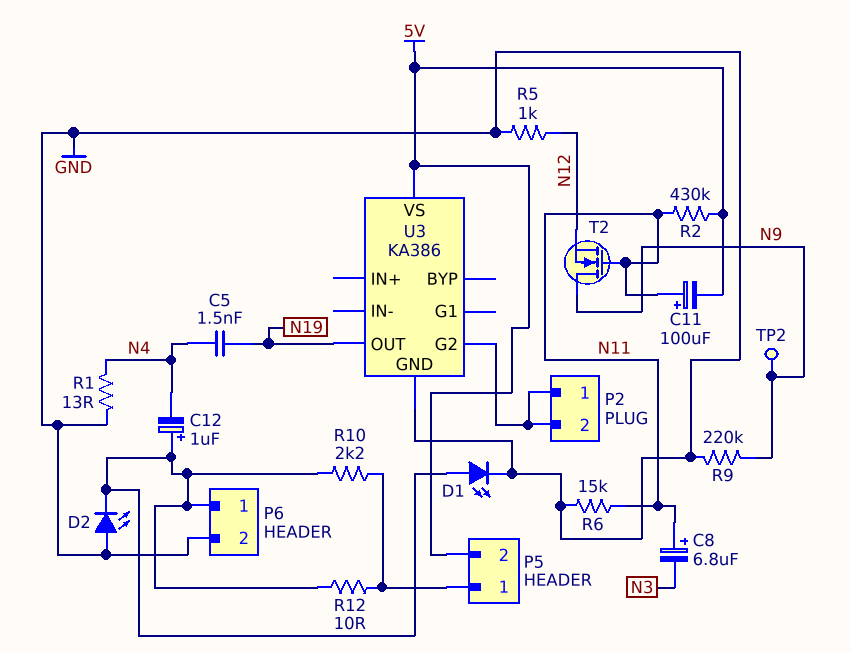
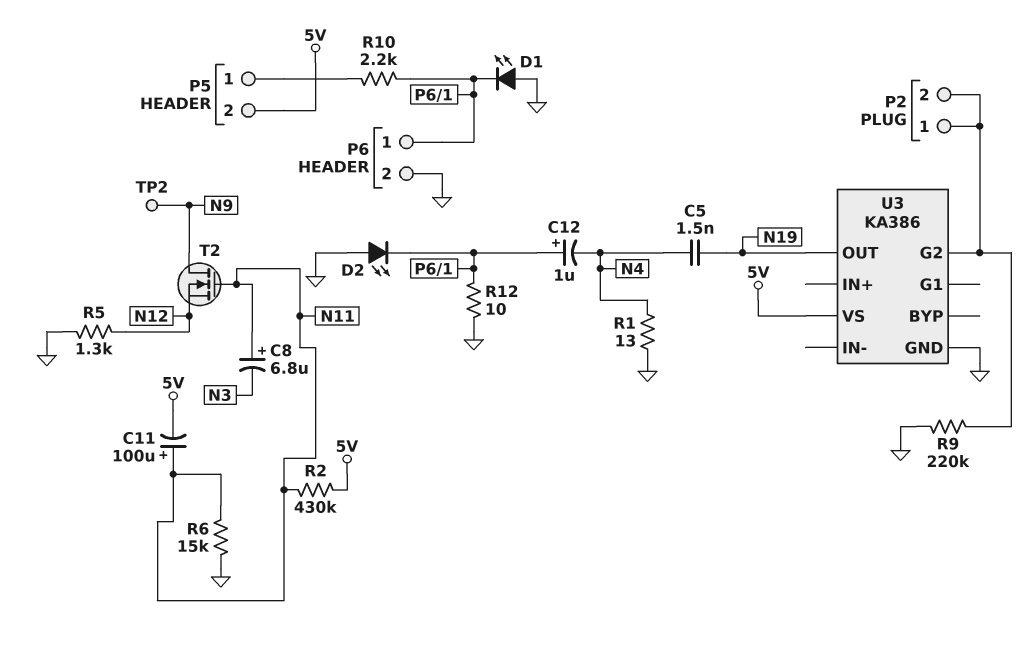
D1: LED (A P6/1, K GND) -> LED (A GND, K P6/1)
R5: 1k (GND, N12) -> 1.3k (GND, N12)
R9: 220k (GND, N9) -> 220k (GND, P2/1)
R12: 10 (P5/1, P6/1) -> 10 (GND, P6/1)

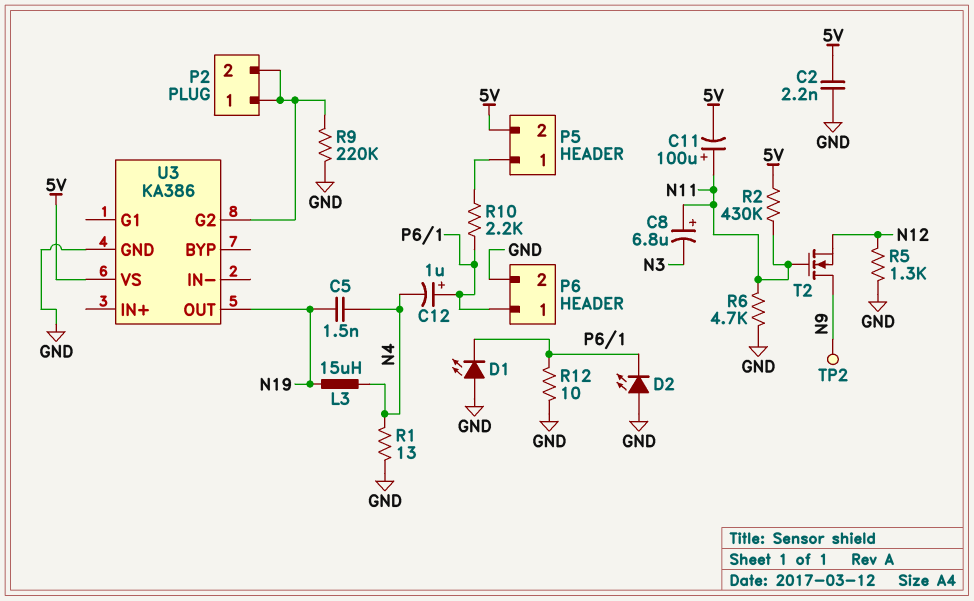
C2: none -> 2.2nF (5V, GND)
L3: none -> 15uH (N4, N19)
R6: 15k (GND, N11) -> 4.7k (GND, N11)

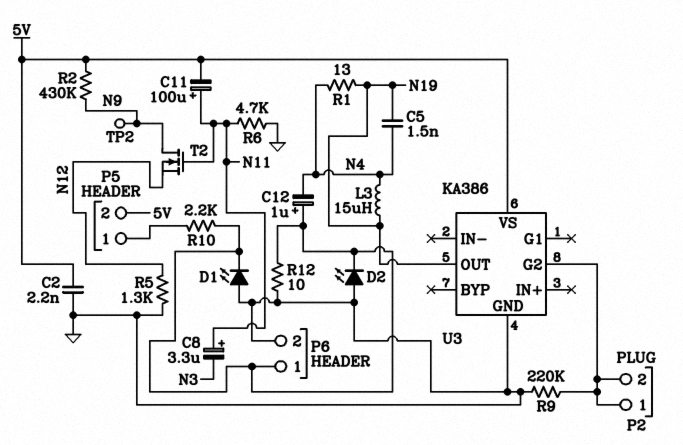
C8: 6.8uF (plus N11, minus N3) -> 3.3uF (plus N11, minus N3)
R1: 13 (GND, N4) -> 13 (N4, N19)
R2: 430k (5V, N11) -> 430k (5V, N9)

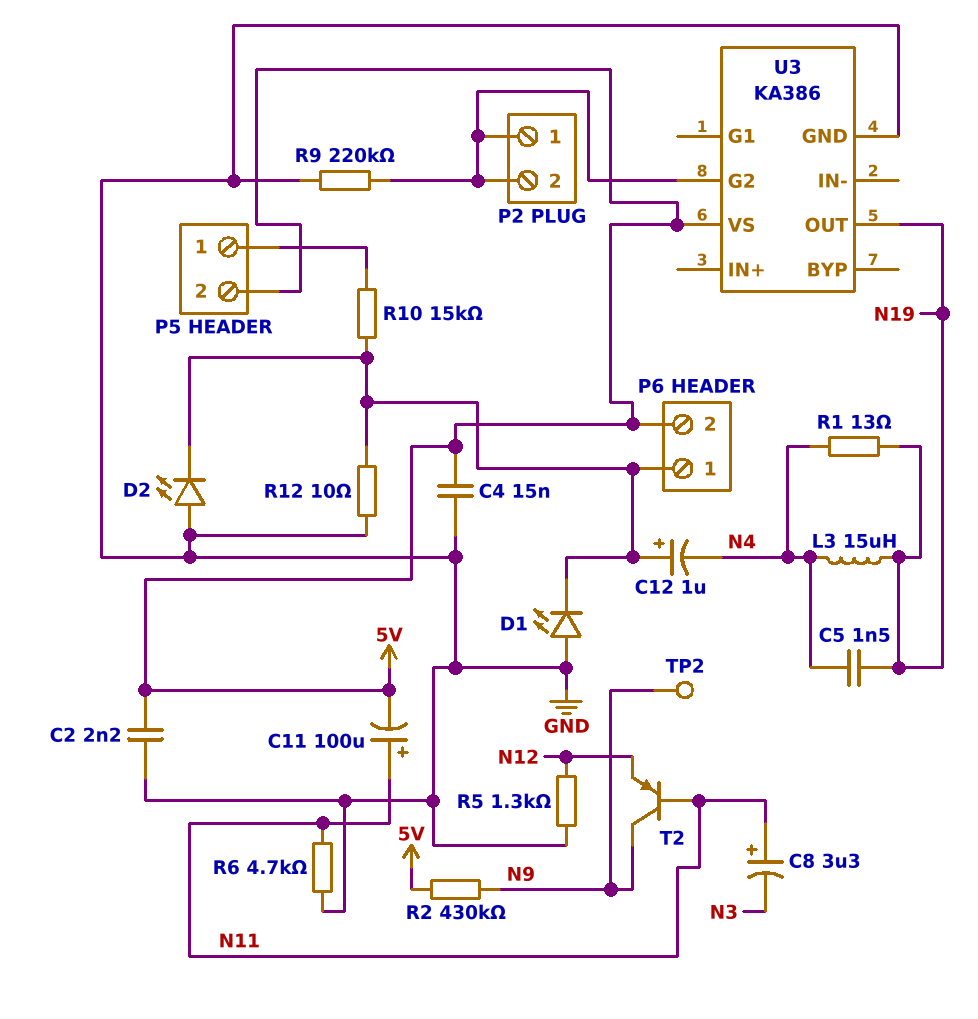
C4: none -> 15nF (5V, GND)
P6 pin 2: GND -> 5V
R10: 2.2k (P5/1, P6/1) -> 15k (P5/1, P6/1)
T2: NMOS (G N11, D N9, S N12) -> PNP (B N11, C N9, E N12)

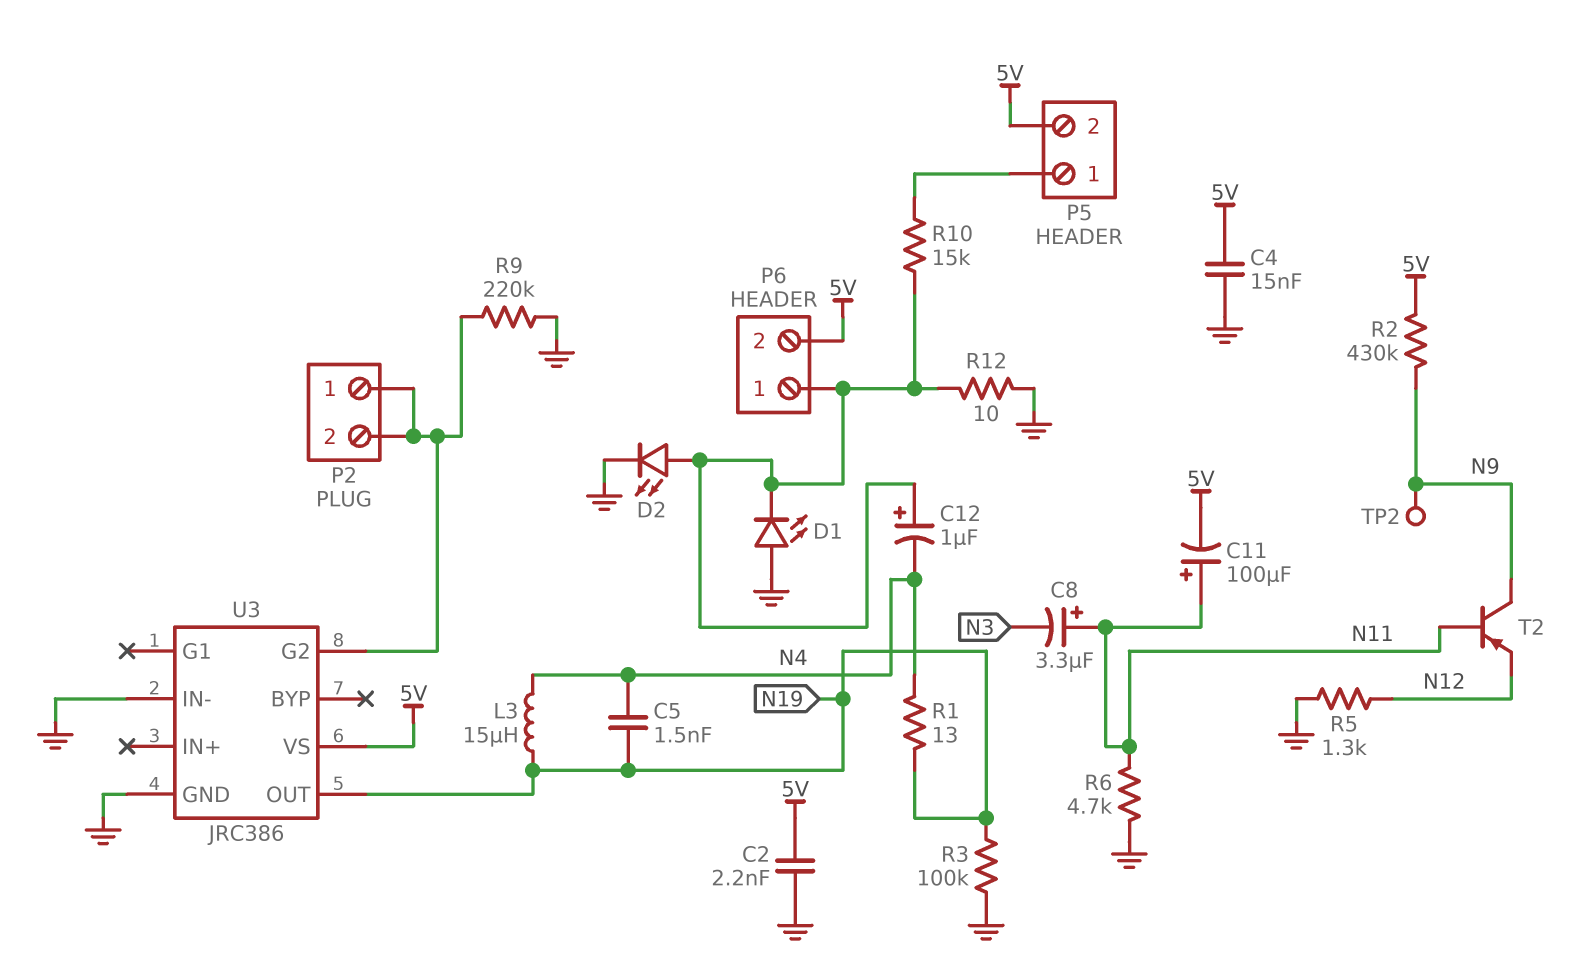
D2: LED (A GND, K P6/1) -> LED (A P6/1, K GND)
R3: none -> 100k (GND, N19)
U3: KA386 -> JRC386
U3 pin IN-: none -> GND

